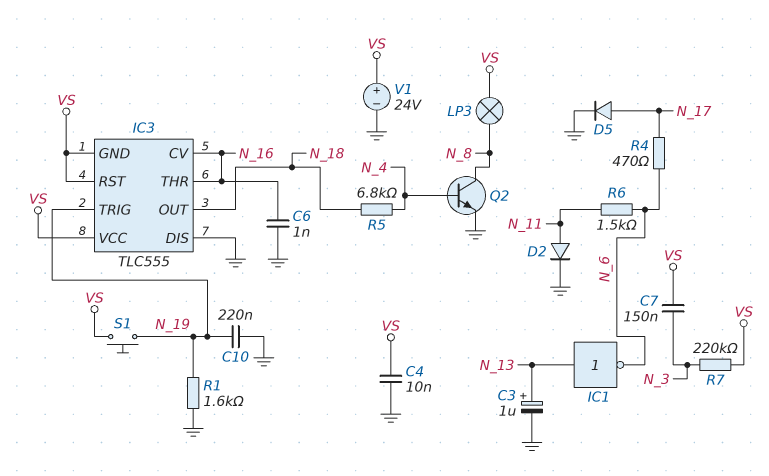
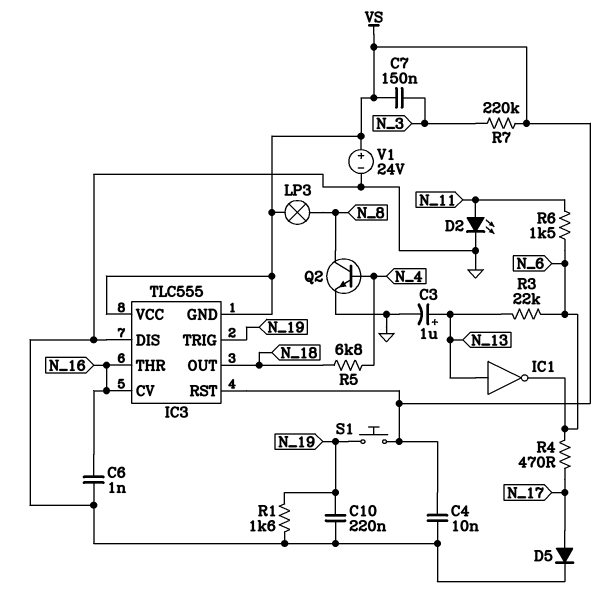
D2: diode (A N_11, K GND) -> LED (A N_11, K GND)
R3: none -> 22k (N_6, N_13)

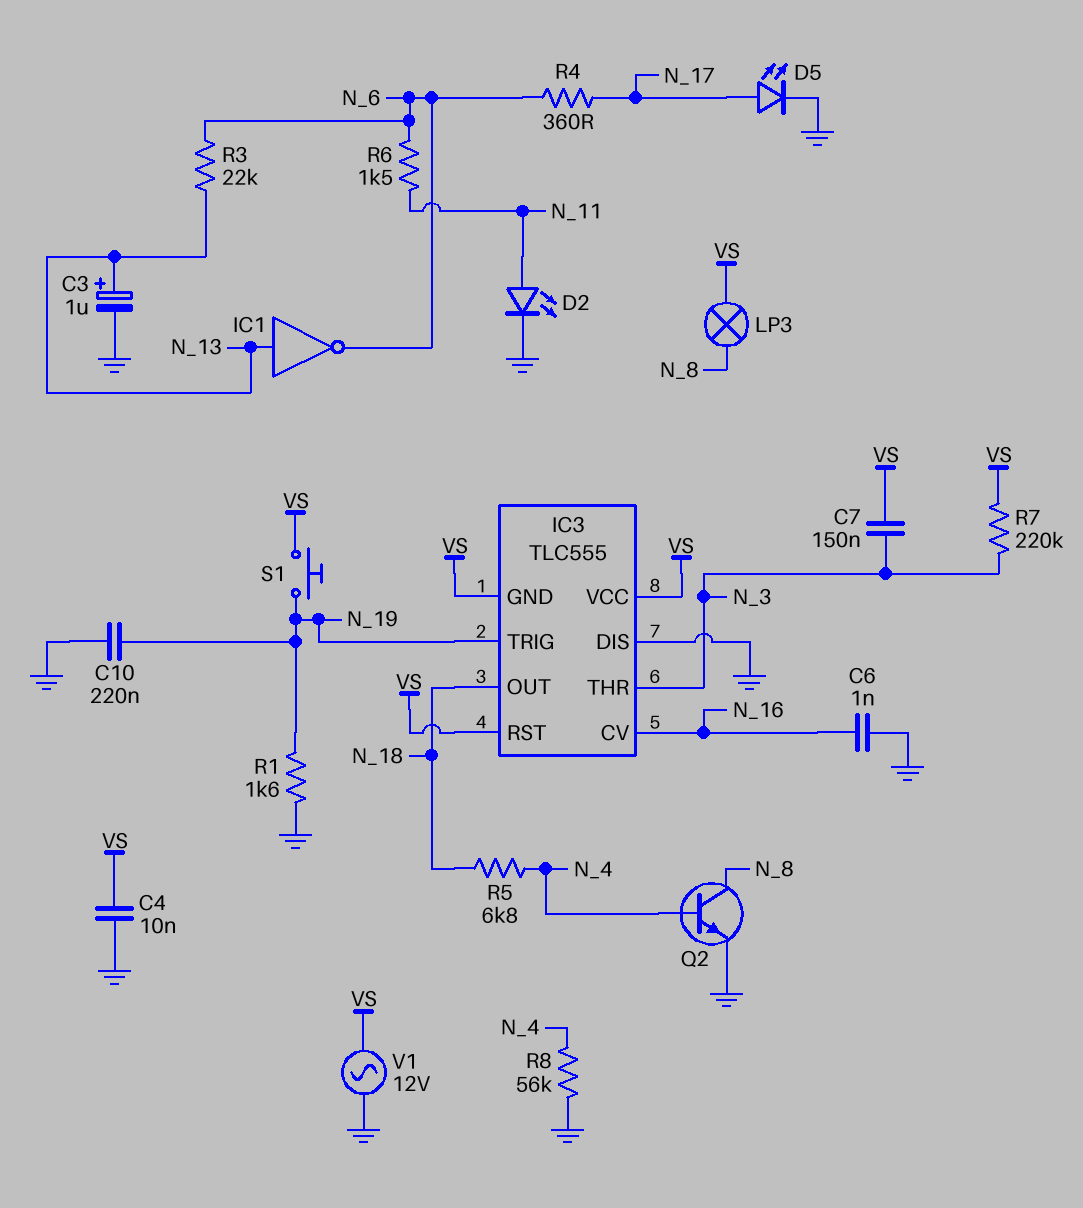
D5: diode (A N_17, K GND) -> LED (A N_17, K GND)
IC3 pin THR: N_16 -> N_3
R4: 470 (N_6, N_17) -> 360 (N_6, N_17)
R8: none -> 56k (GND, N_4)
V1: 24V (plus VS, minus GND) -> AC 12V (GND, VS)

